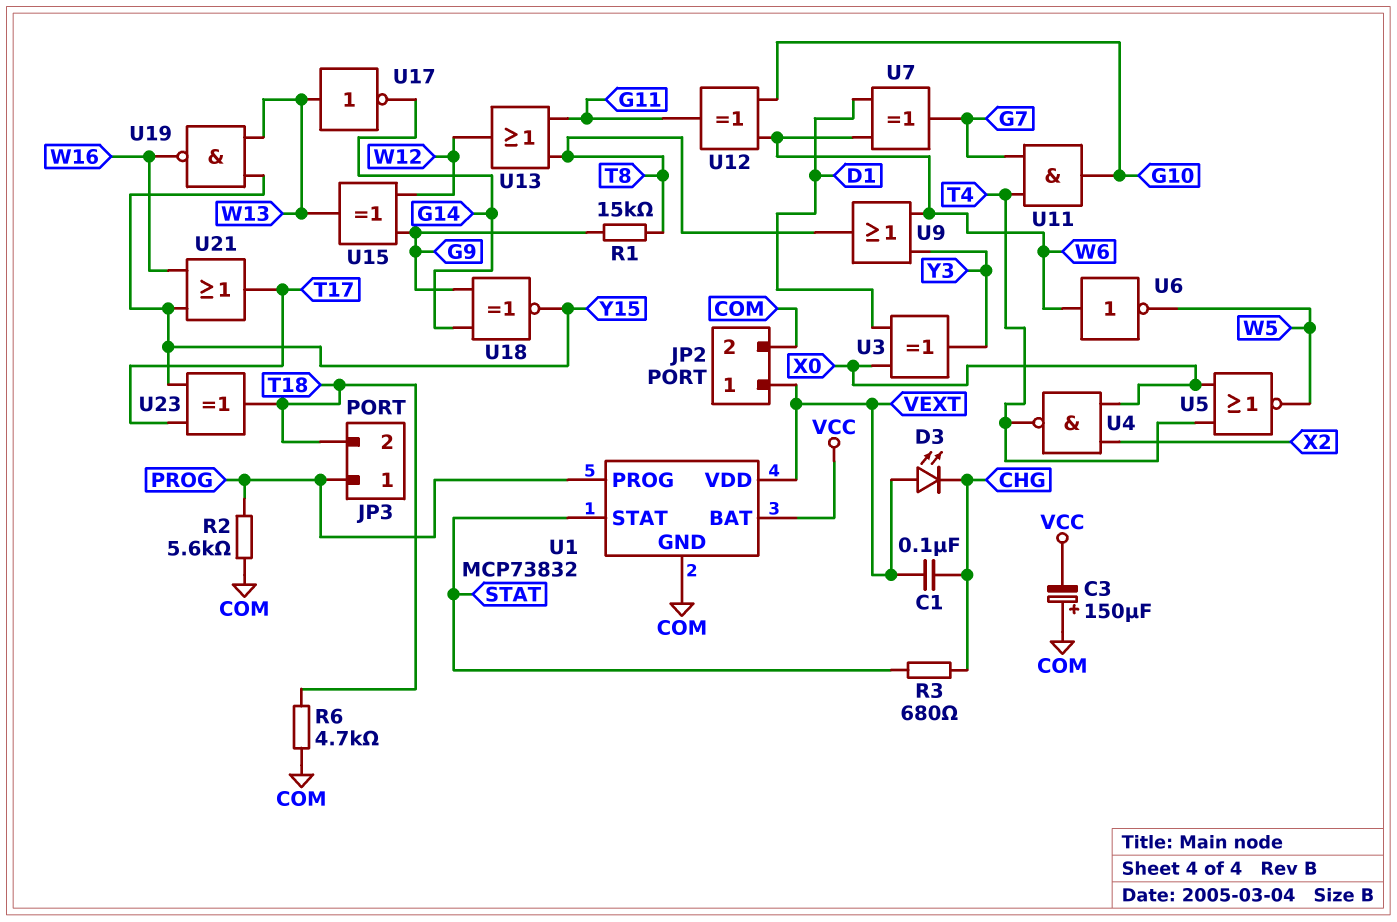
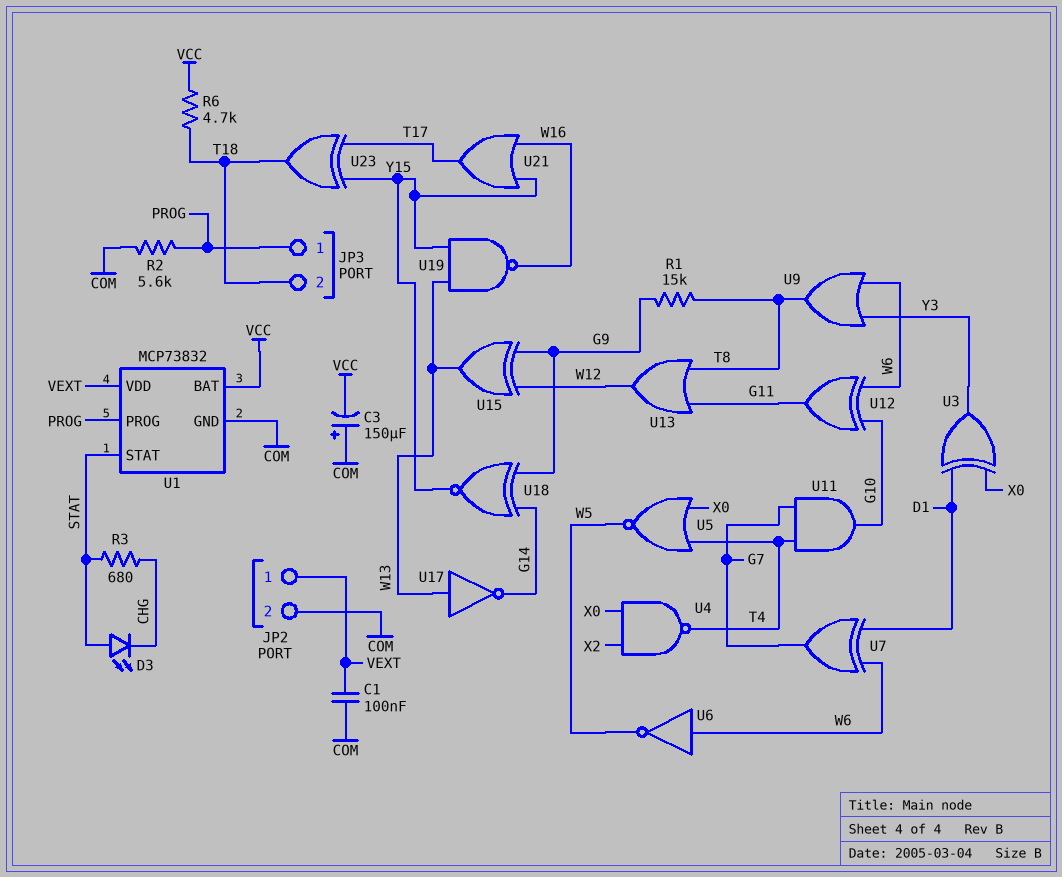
C1: 100nF (CHG, VEXT) -> 100nF (COM, VEXT)
D3: LED (A VEXT, K CHG) -> LED (A STAT, K CHG)
R6: 4.7k (COM, T18) -> 4.7k (T18, VCC)

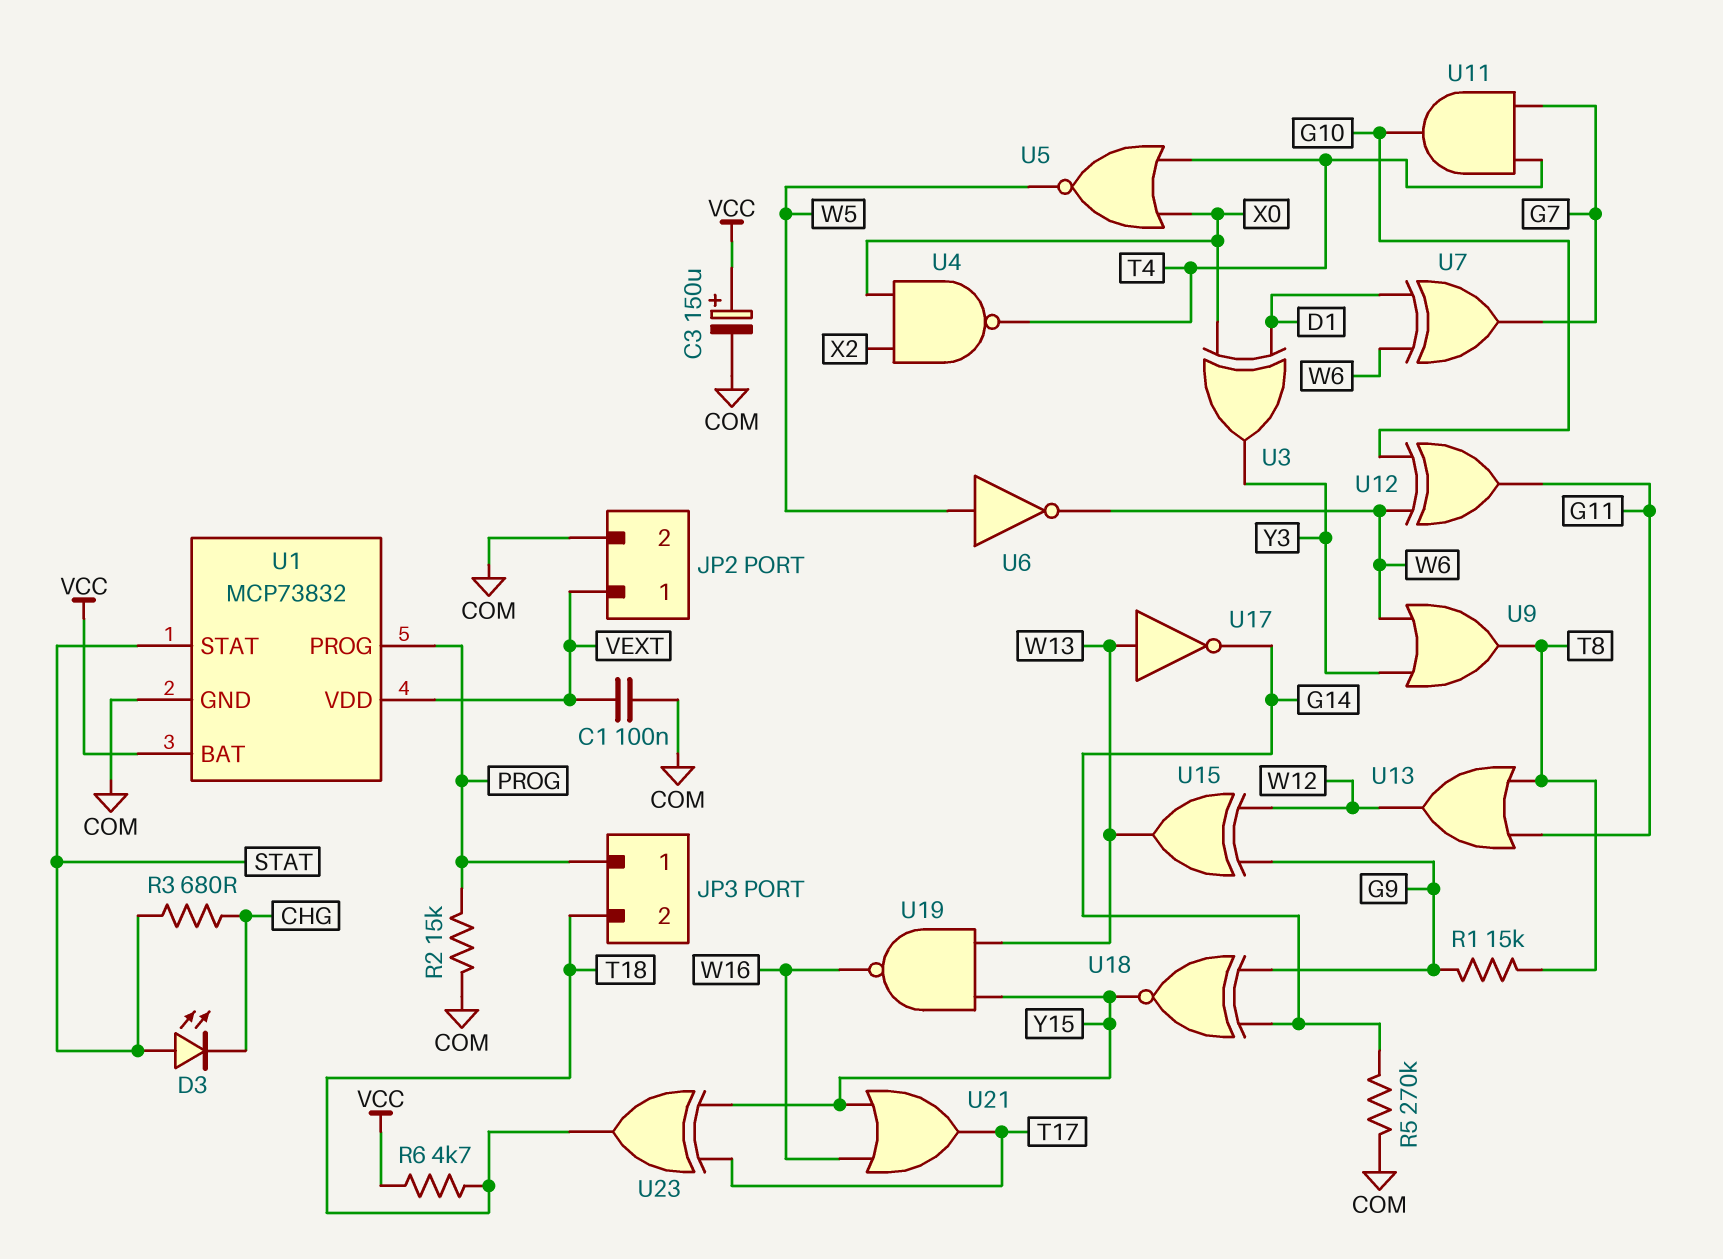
C3: 150uF (plus COM, minus VCC) -> 150uF (plus VCC, minus COM)
R2: 5.6k (COM, PROG) -> 15k (COM, PROG)
R5: none -> 270k (COM, G14)
U6: NOT (in W6, out W5) -> NOT (in W5, out W6)

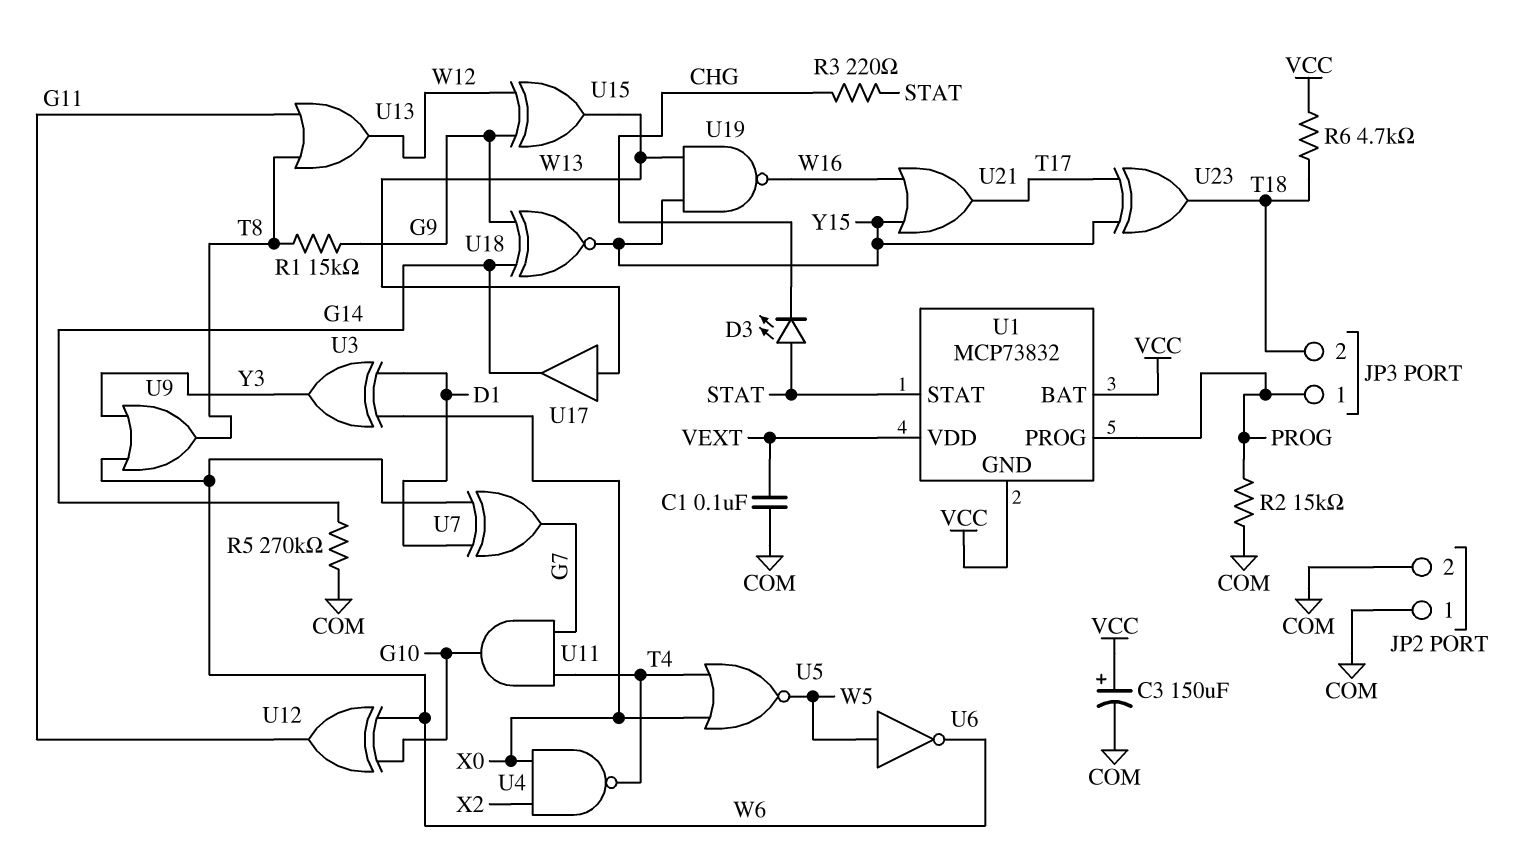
JP2 pin 1: VEXT -> COM
R3: 680 (CHG, STAT) -> 220 (CHG, STAT)
U1 pin GND: COM -> VCC
U17: NOT (in W13, out G14) -> buffer (in W13, out G14)

